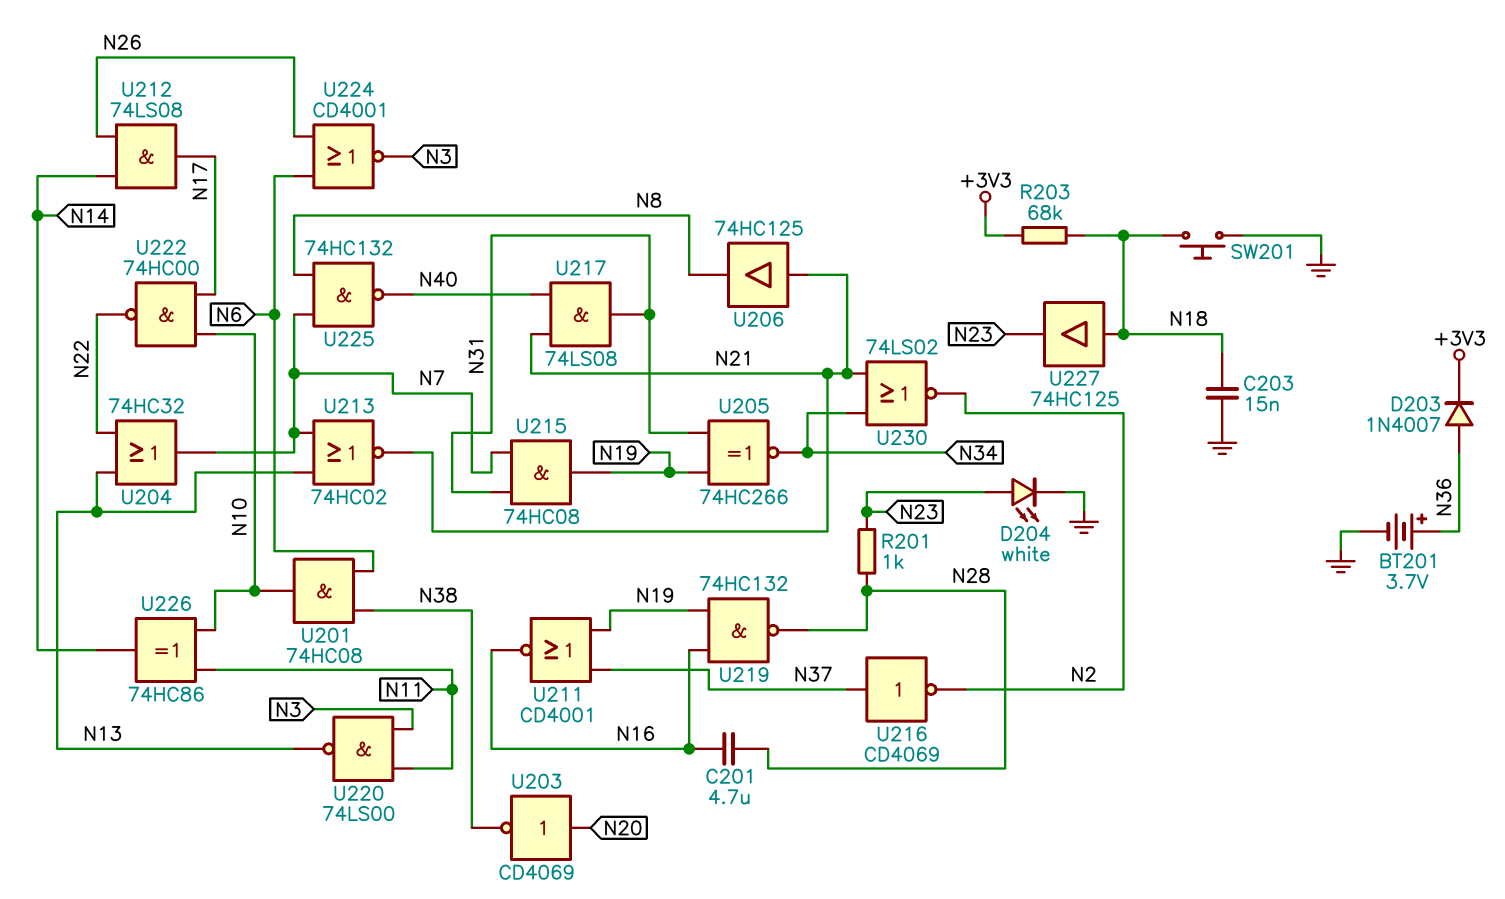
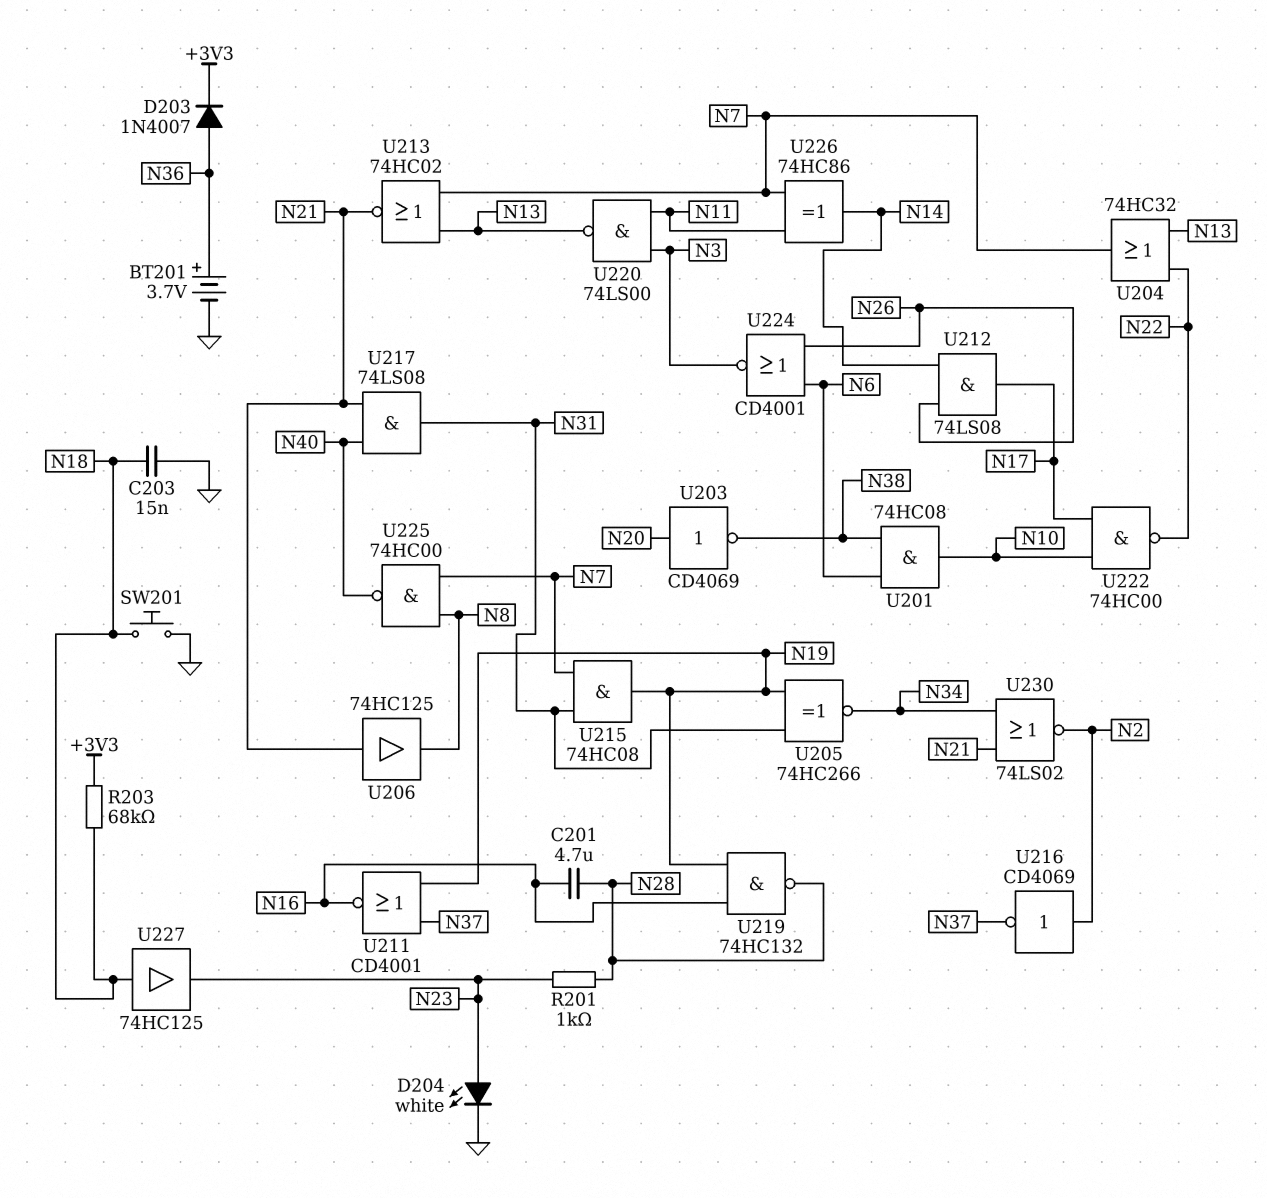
U216: NOT CD4069 (in N37, out N2) -> NOT CD4069 (in N2, out N37)
U225: NAND 74HC132 (in N7, in N8, out N40) -> NAND 74HC00 (in N7, in N8, out N40)
U226: XOR 74HC86 (in N10, in N11, out N14) -> XOR 74HC86 (in N7, in N11, out N14)

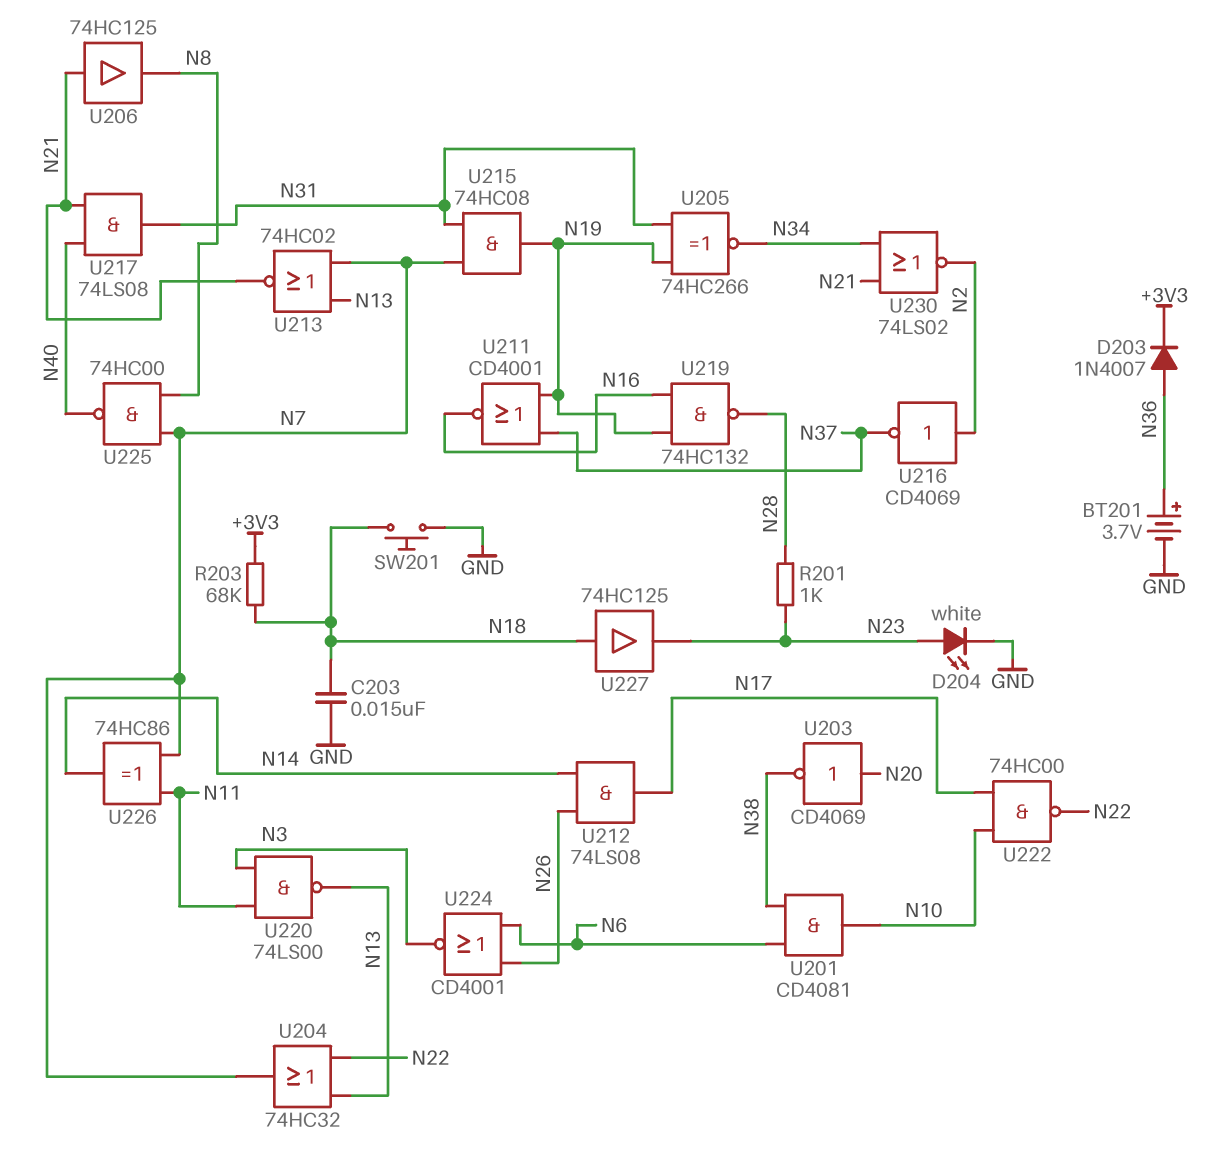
C201: 4.7uF (N16, N28) -> none
U201: AND 74HC08 (in N6, in N38, out N10) -> AND CD4081 (in N6, in N38, out N10)

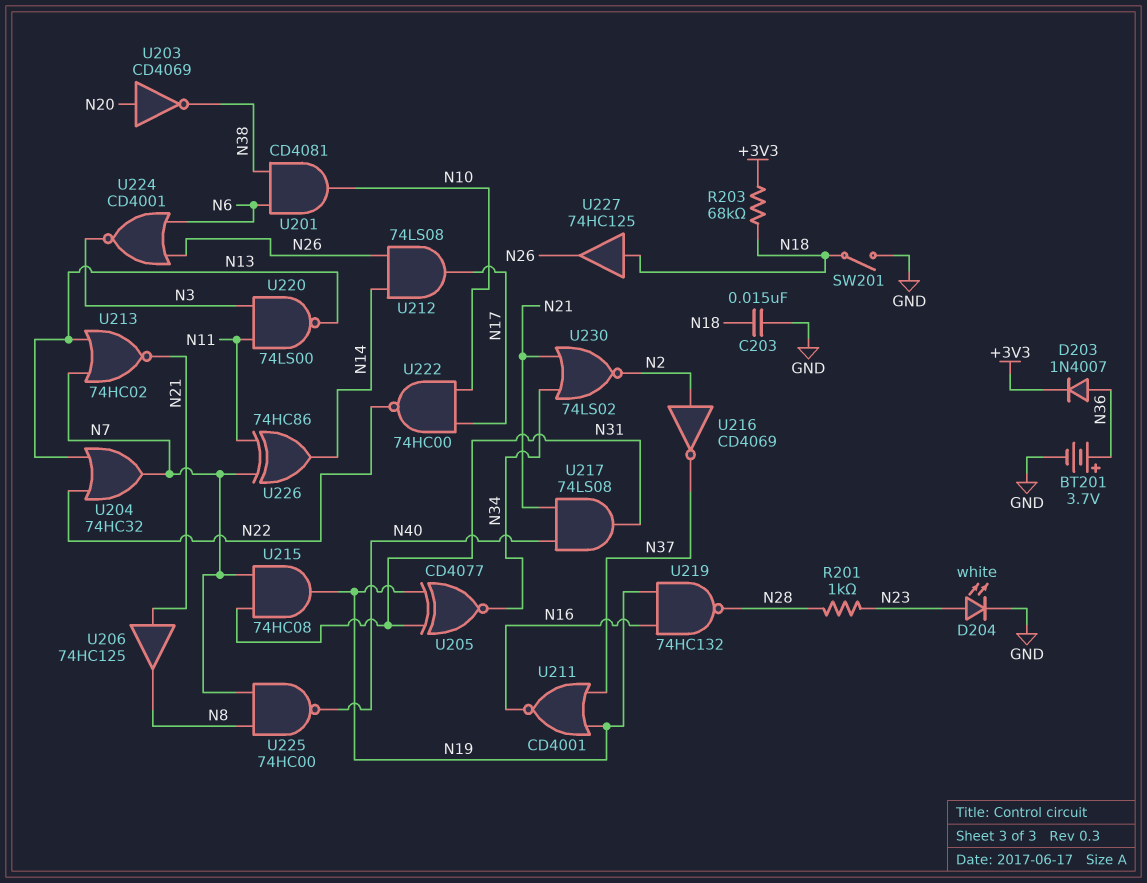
SW201: button (GND, N18) -> switch (GND, N18)
U205: XNOR 74HC266 (in N19, in N31, out N34) -> XNOR CD4077 (in N19, in N31, out N34)
U227: buffer 74HC125 (in N18, out N23) -> buffer 74HC125 (in N18, out N26)

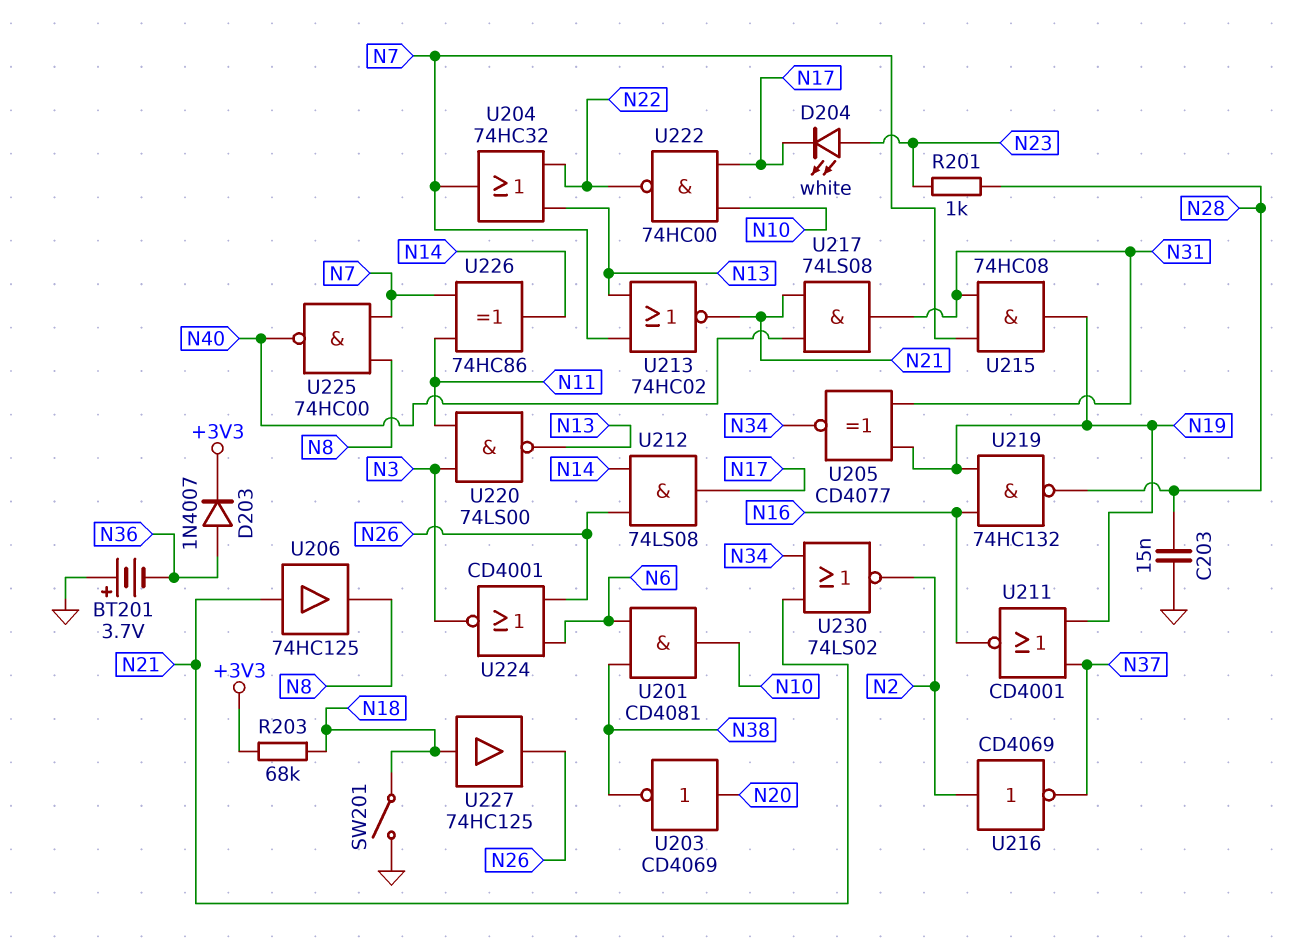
BT201: 3.7V (plus N36, minus GND) -> 3.7V (plus GND, minus N36)
C203: 15nF (GND, N18) -> 15nF (GND, N28)
D204: LED white (A N23, K GND) -> LED white (A N23, K N17)

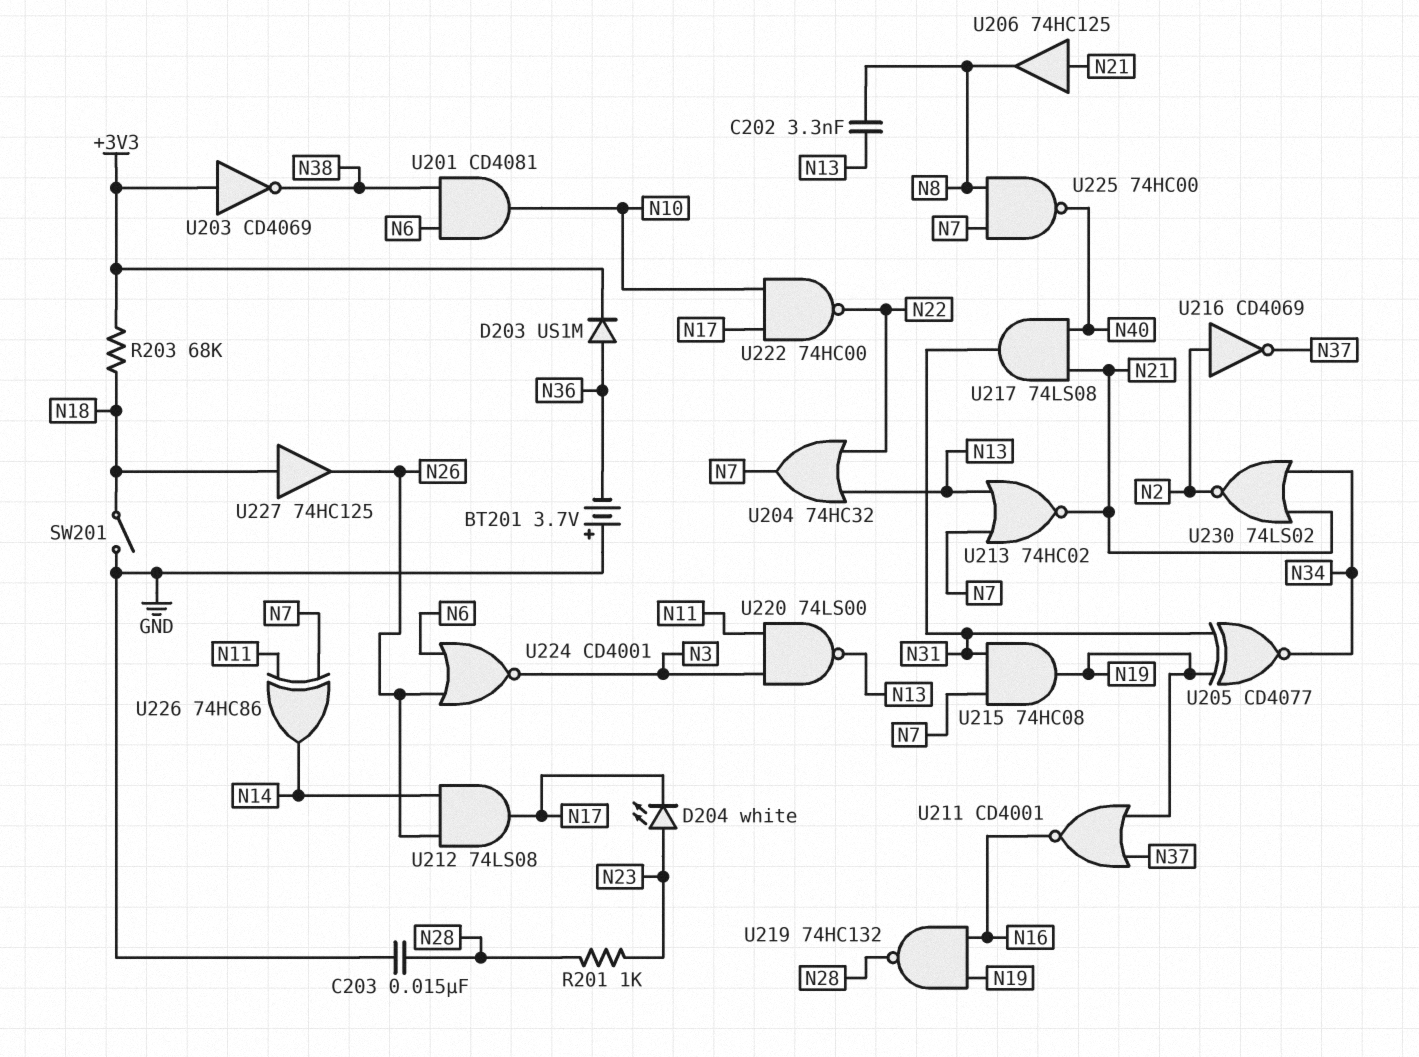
C202: none -> 3.3nF (N8, N13)
D203: diode 1N4007 (A N36, K +3V3) -> diode US1M (A N36, K +3V3)
U203: NOT CD4069 (in N20, out N38) -> NOT CD4069 (in +3V3, out N38)

